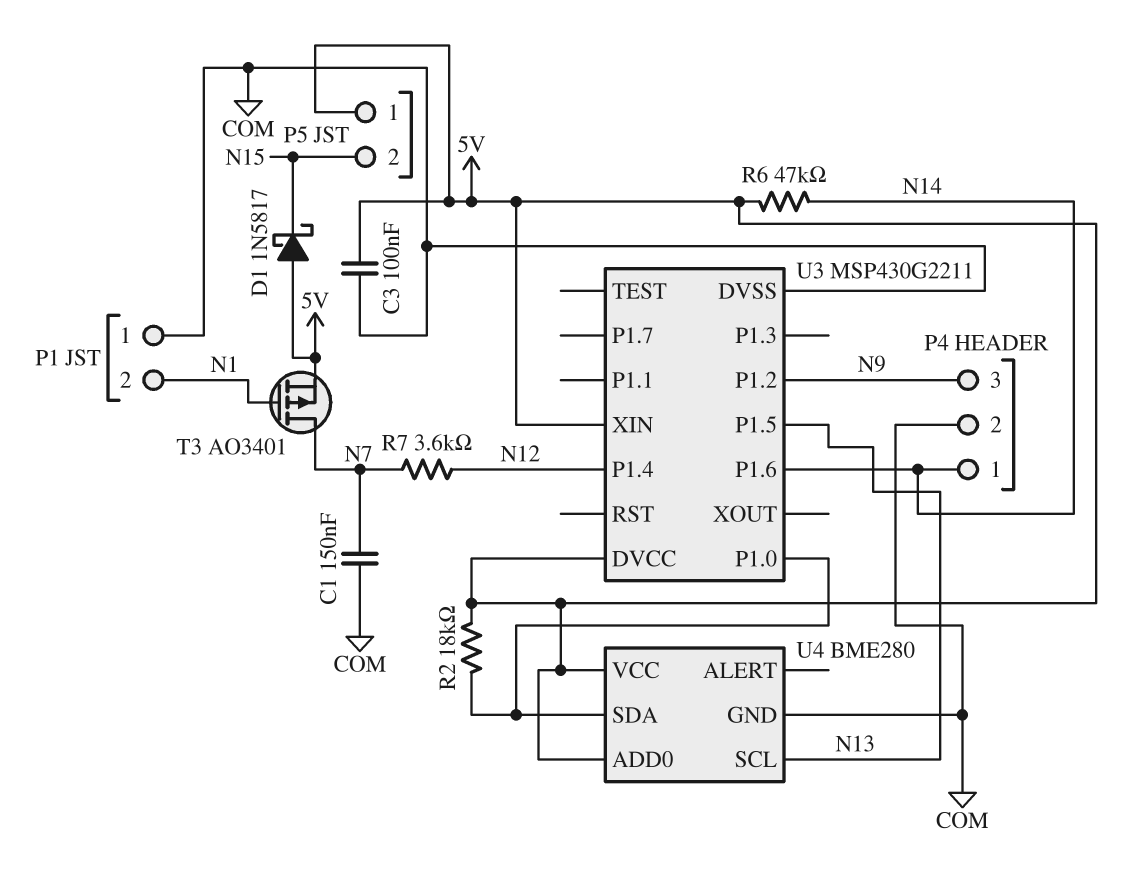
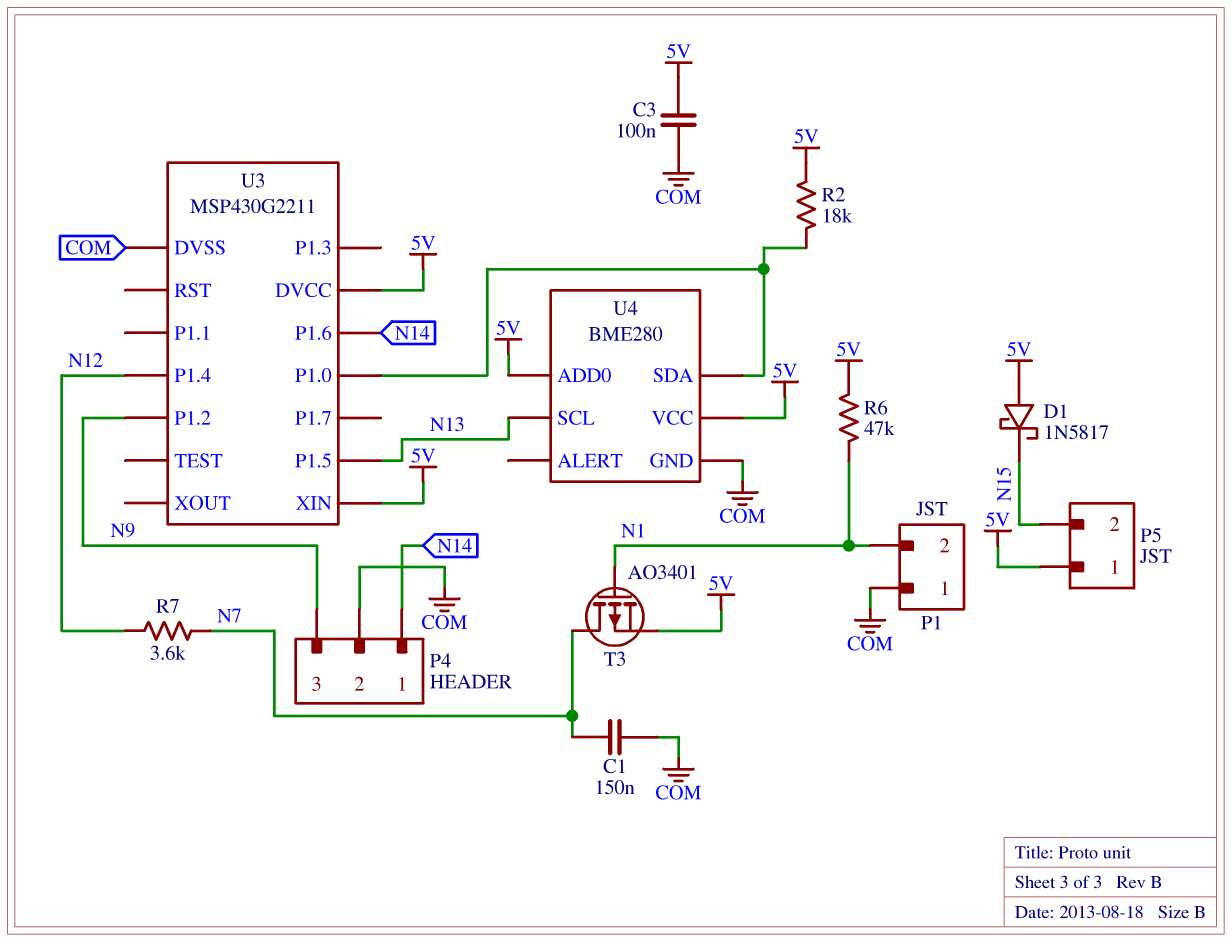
R6: 47k (5V, N14) -> 47k (5V, N1)

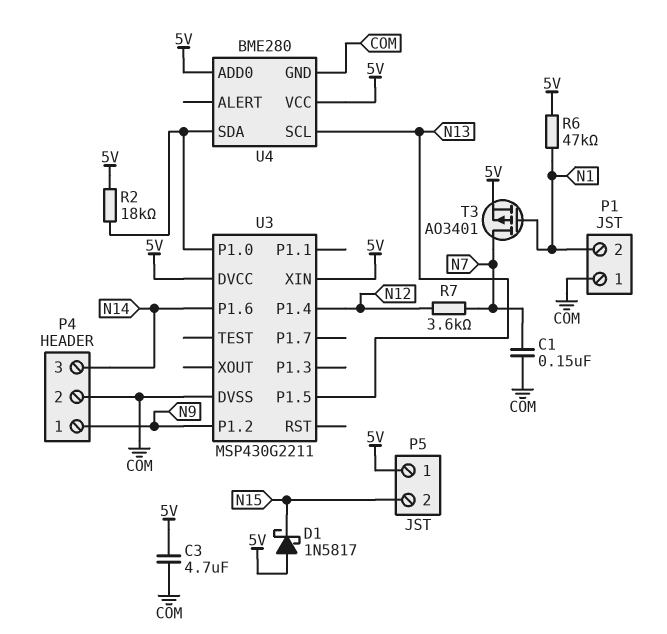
C3: 100nF (5V, COM) -> 4.7uF (5V, COM)
P4 pin 1: N14 -> N9
P4 pin 3: N9 -> N14

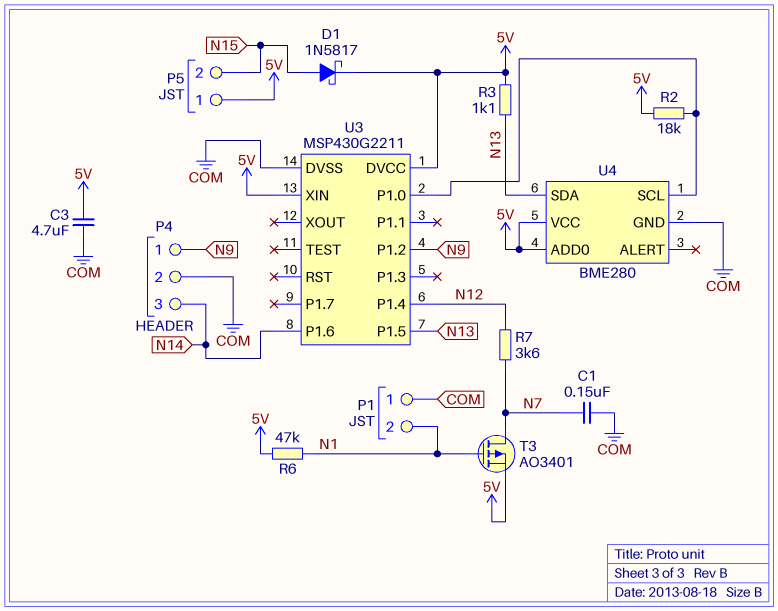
D1: schottky 1N5817 (A 5V, K N15) -> schottky 1N5817 (A N15, K 5V)
R3: none -> 1.1k (5V, N13)
U4 pin SCL: N13 -> U3/P1.0
U4 pin SDA: U3/P1.0 -> N13

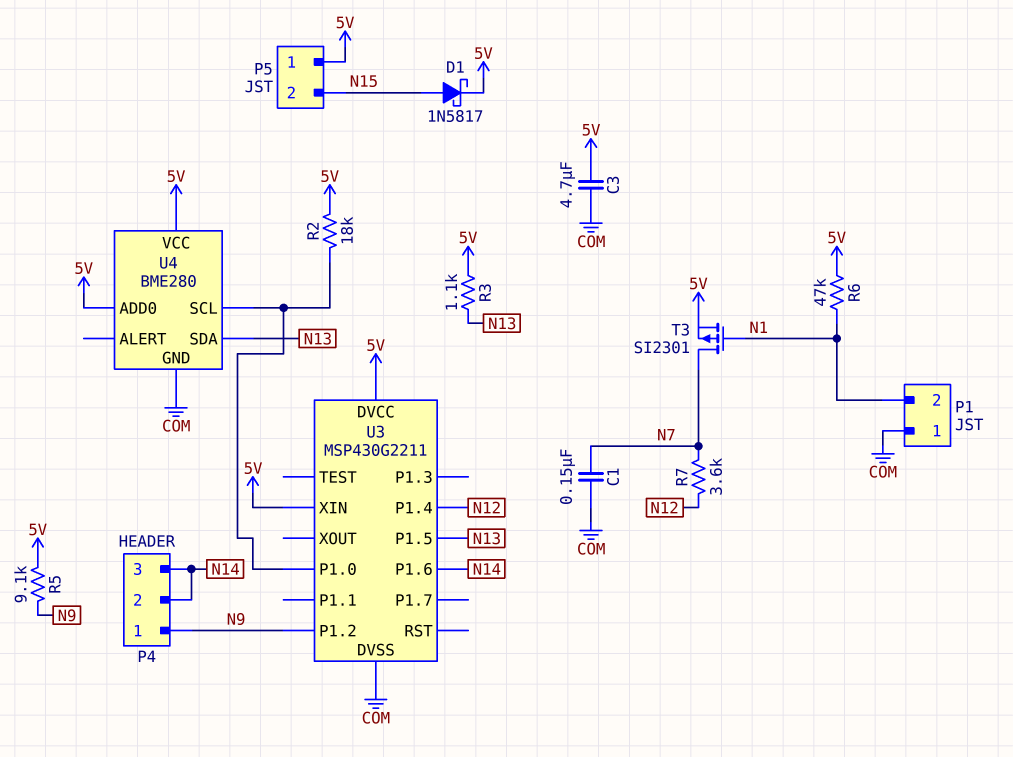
P4 pin 2: COM -> N14
R5: none -> 9.1k (5V, N9)
T3: PMOS AO3401 (G N1, D N7, S 5V) -> PMOS SI2301 (G N1, D N7, S 5V)

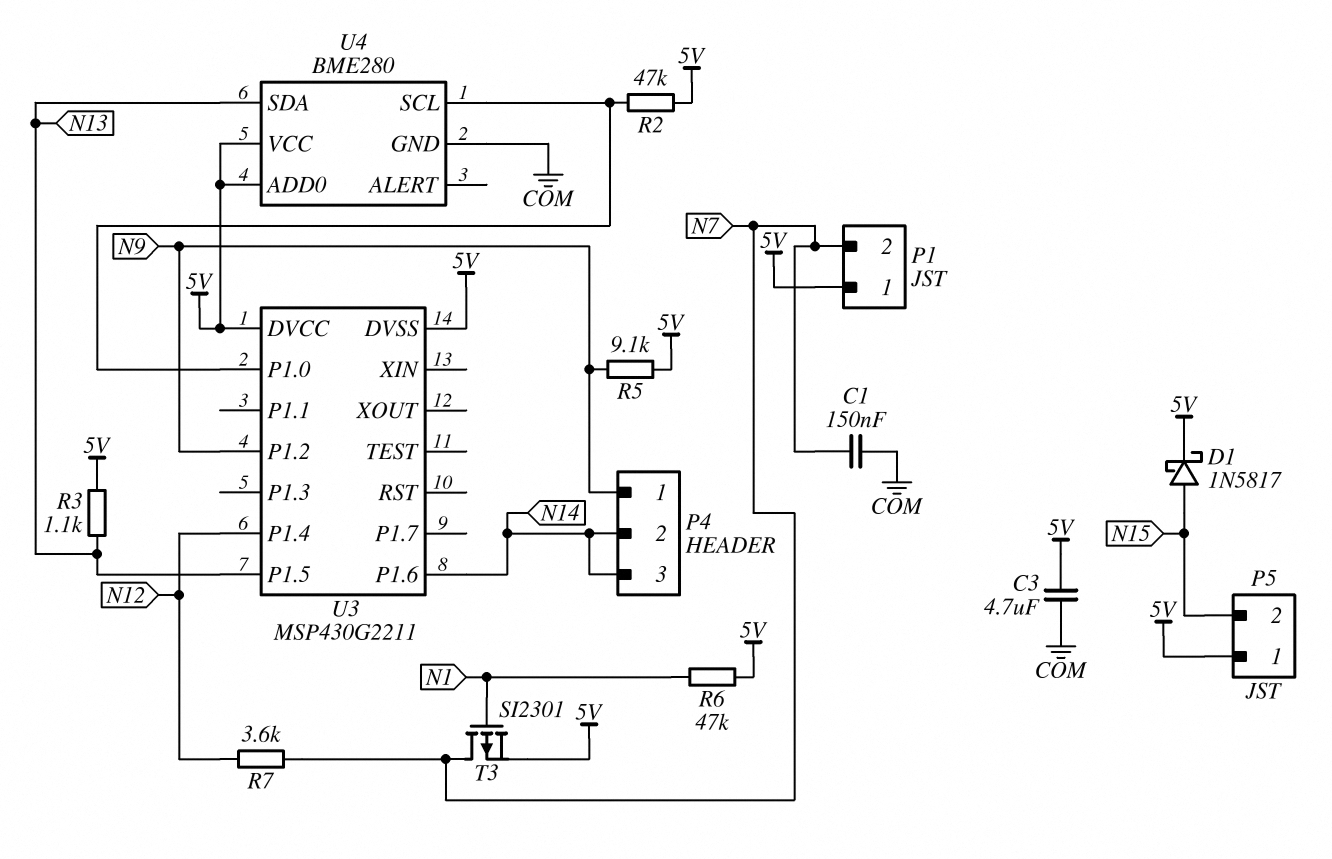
P1 pin 1: COM -> 5V
P1 pin 2: N1 -> N7
R2: 18k (5V, U3/P1.0) -> 47k (5V, U3/P1.0)
U3 pin DVSS: COM -> 5V
U3 pin XIN: 5V -> none

